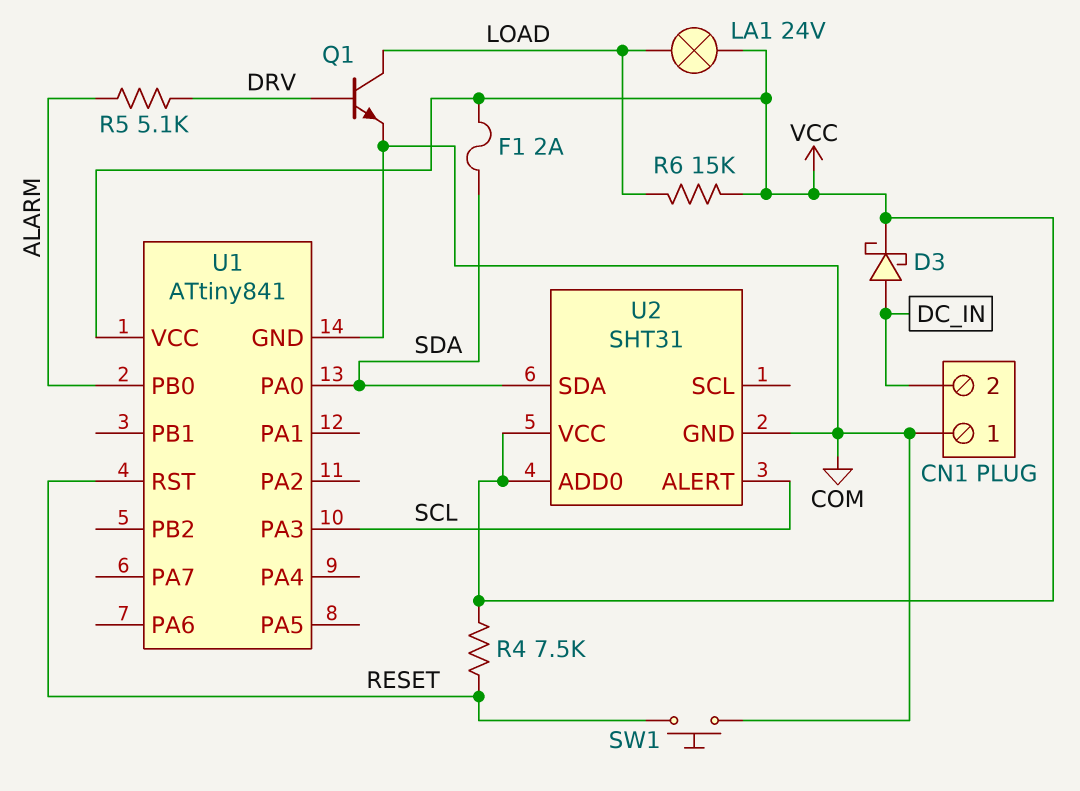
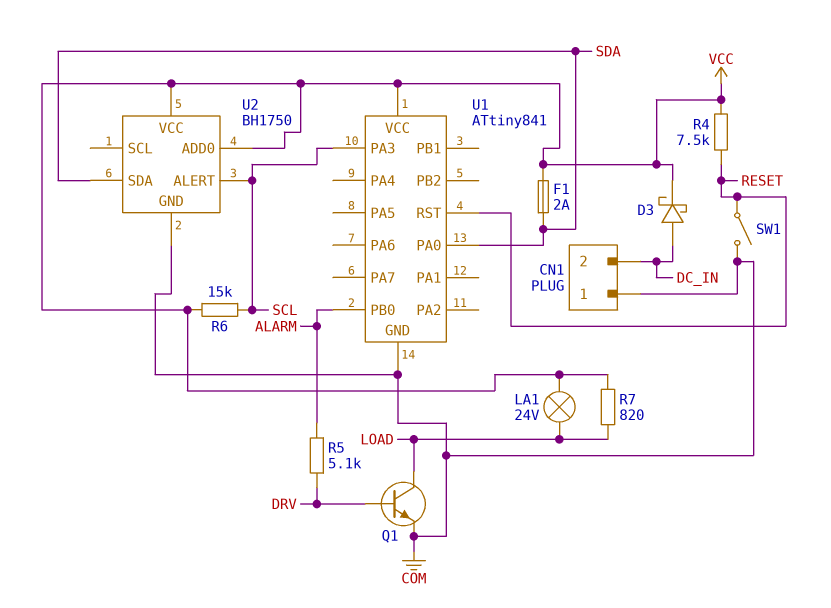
R6: 15k (LOAD, VCC) -> 15k (SCL, VCC)
R7: none -> 820 (LOAD, VCC)
SW1: button (COM, RESET) -> switch (COM, RESET)
U2: SHT31 -> BH1750

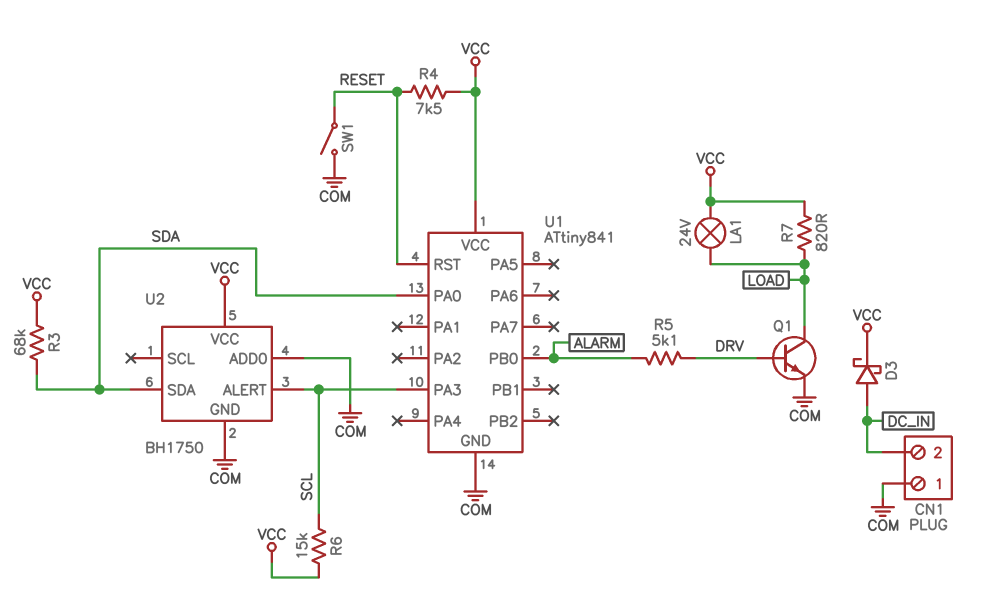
F1: 2A (SDA, VCC) -> none
R3: none -> 68k (SDA, VCC)
U2 pin ADD0: VCC -> COM

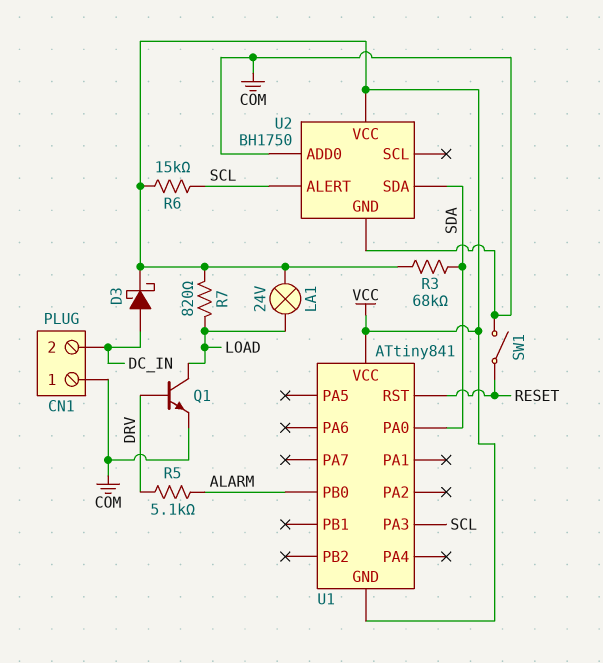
R4: 7.5k (RESET, VCC) -> none
U1 pin GND: COM -> VCC

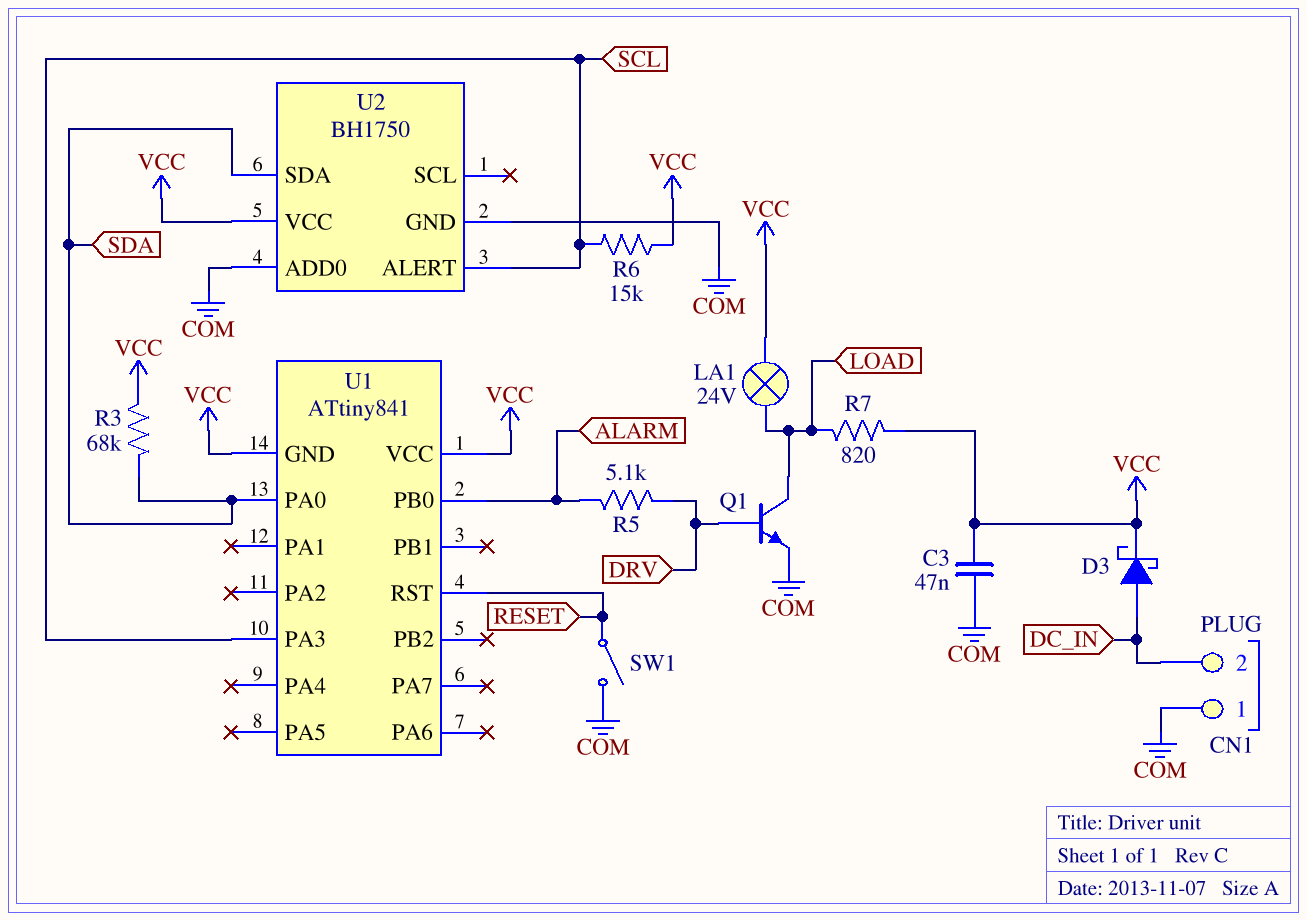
C3: none -> 47nF (COM, VCC)

